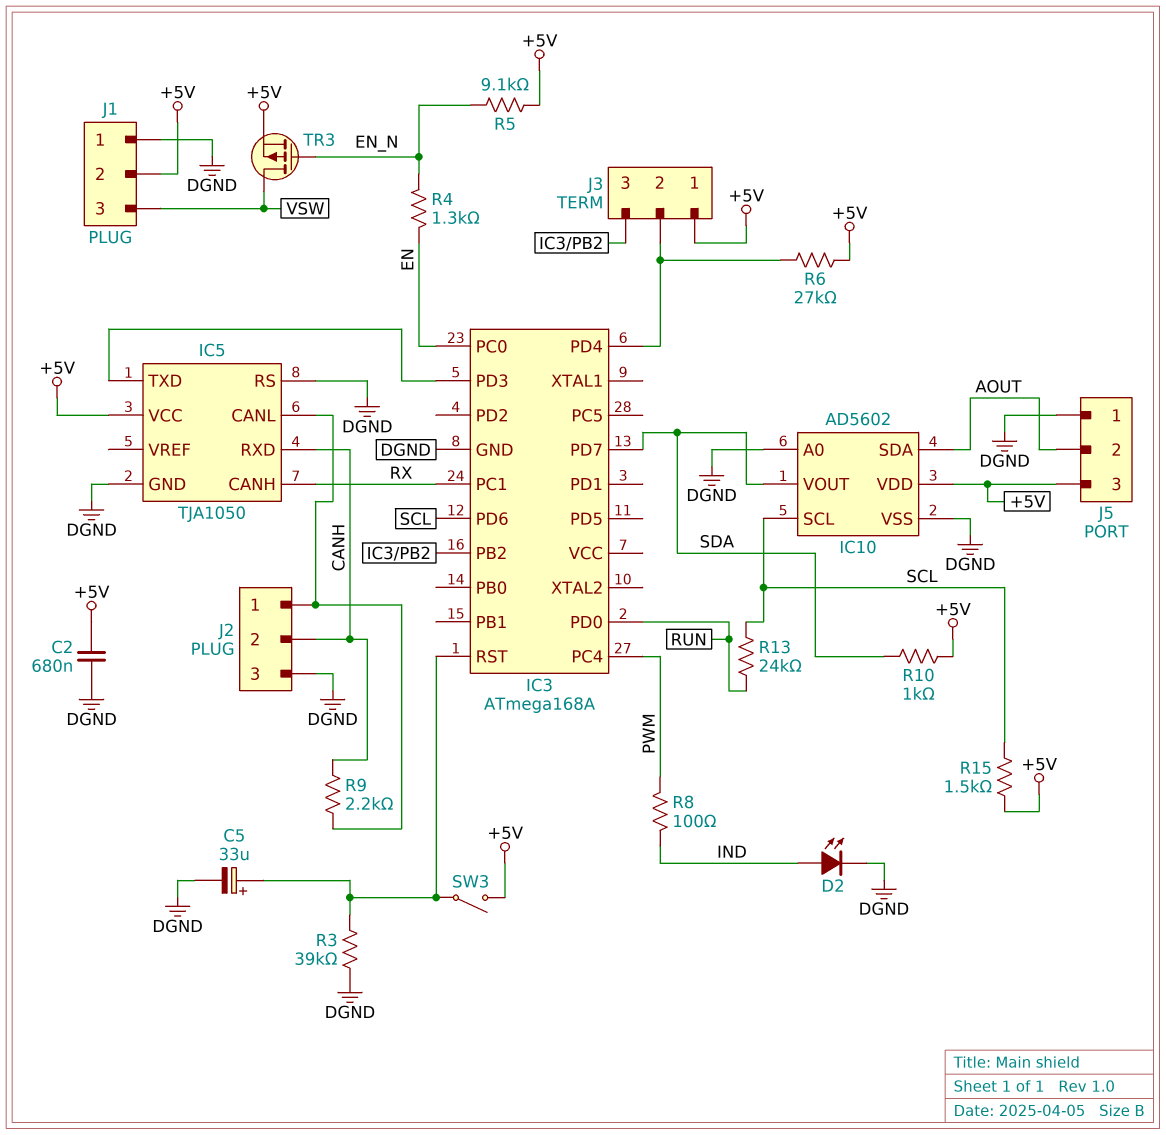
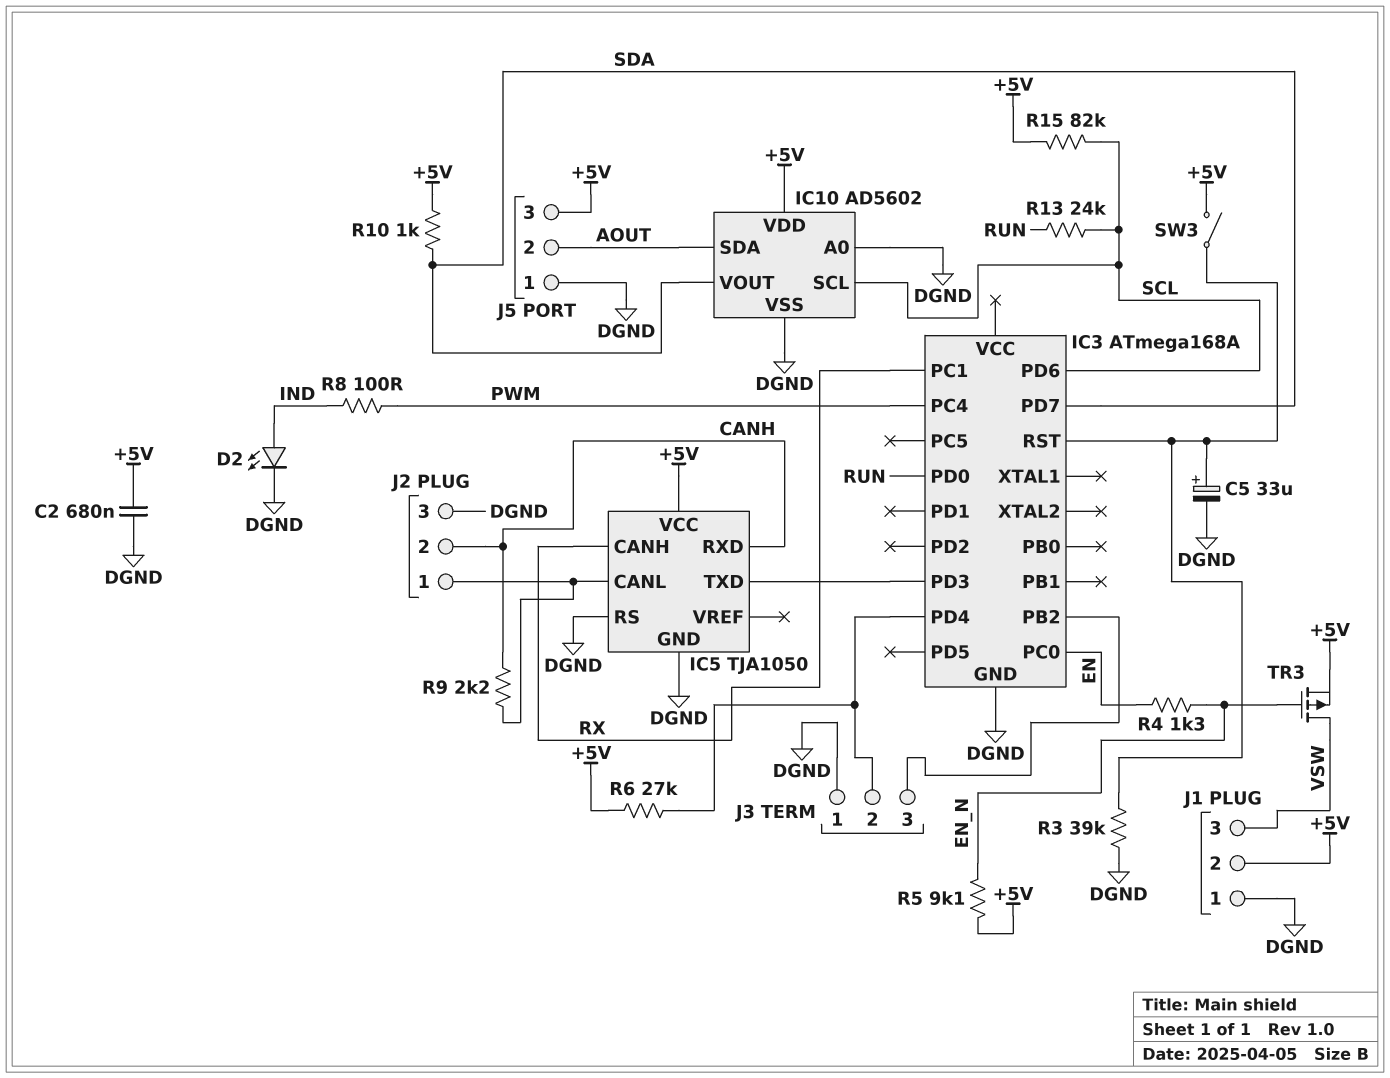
J3 pin 1: +5V -> DGND
R15: 1.5k (+5V, SCL) -> 82k (+5V, SCL)

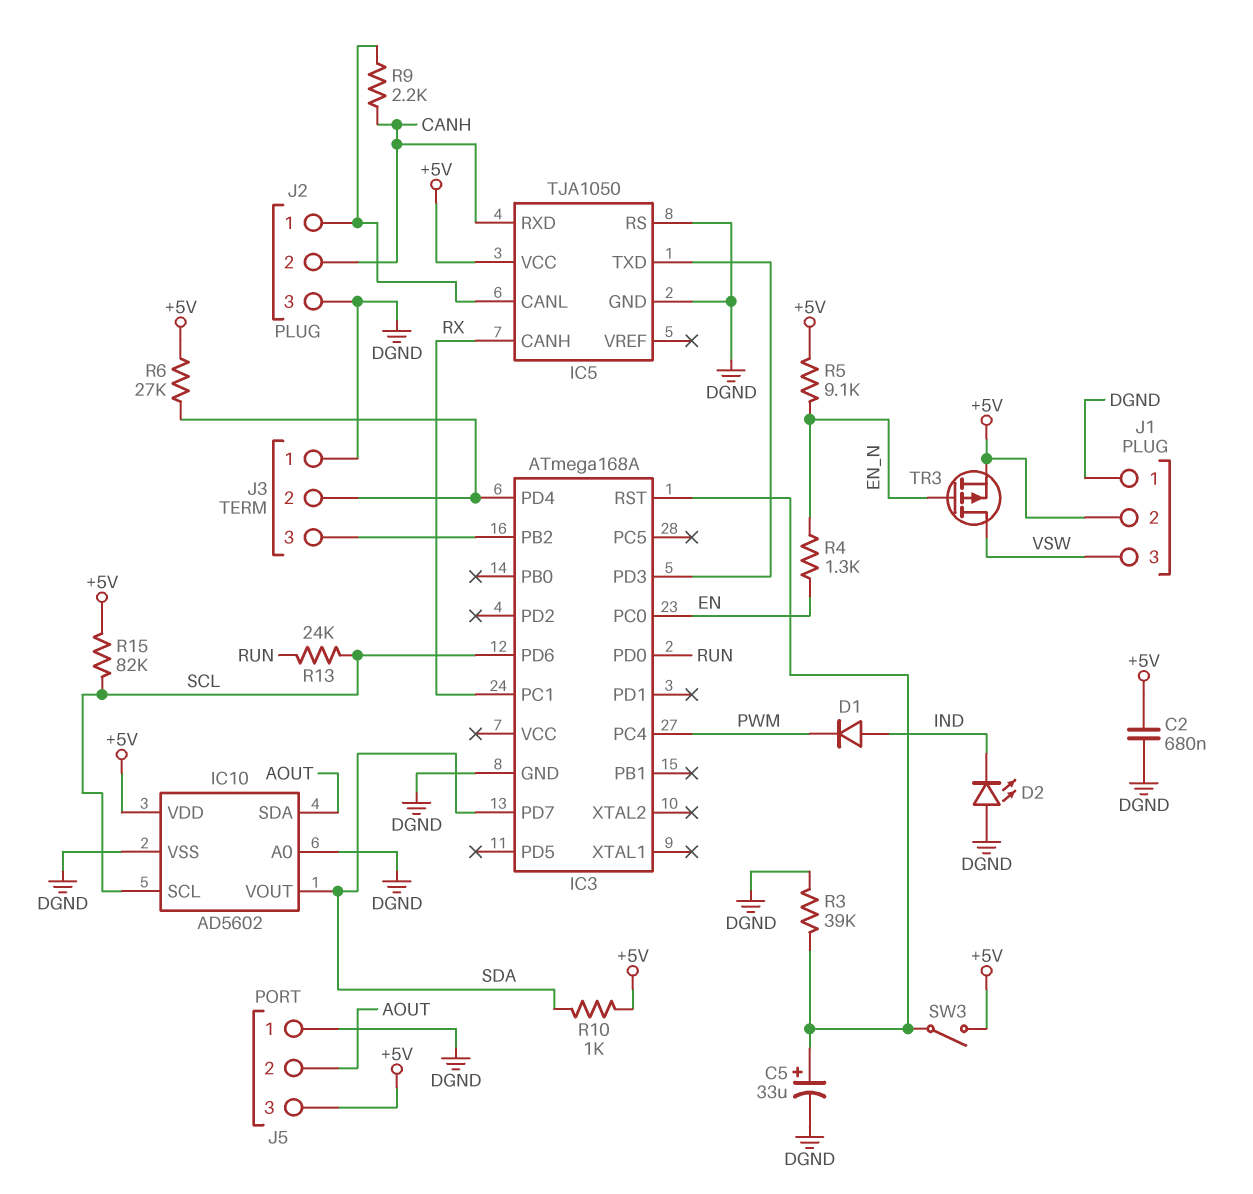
D1: none -> diode (A IND, K PWM)
D2: LED (A IND, K DGND) -> LED (A DGND, K IND)
R8: 100 (IND, PWM) -> none

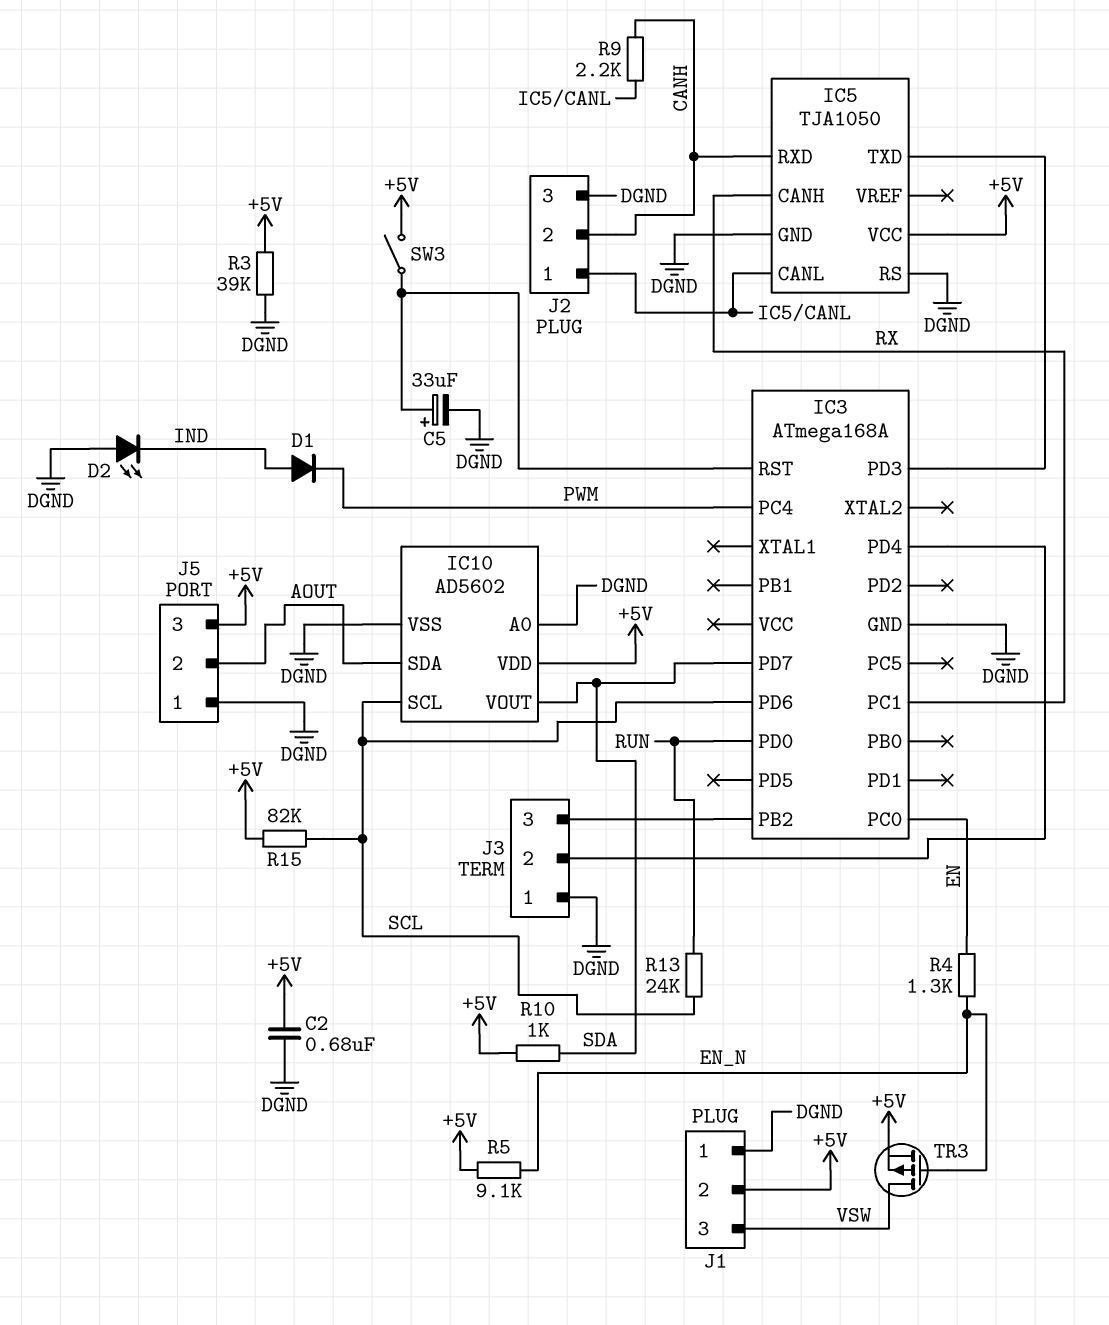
R3: 39k (DGND, IC3/RST) -> 39k (+5V, DGND)
R6: 27k (+5V, IC3/PD4) -> none

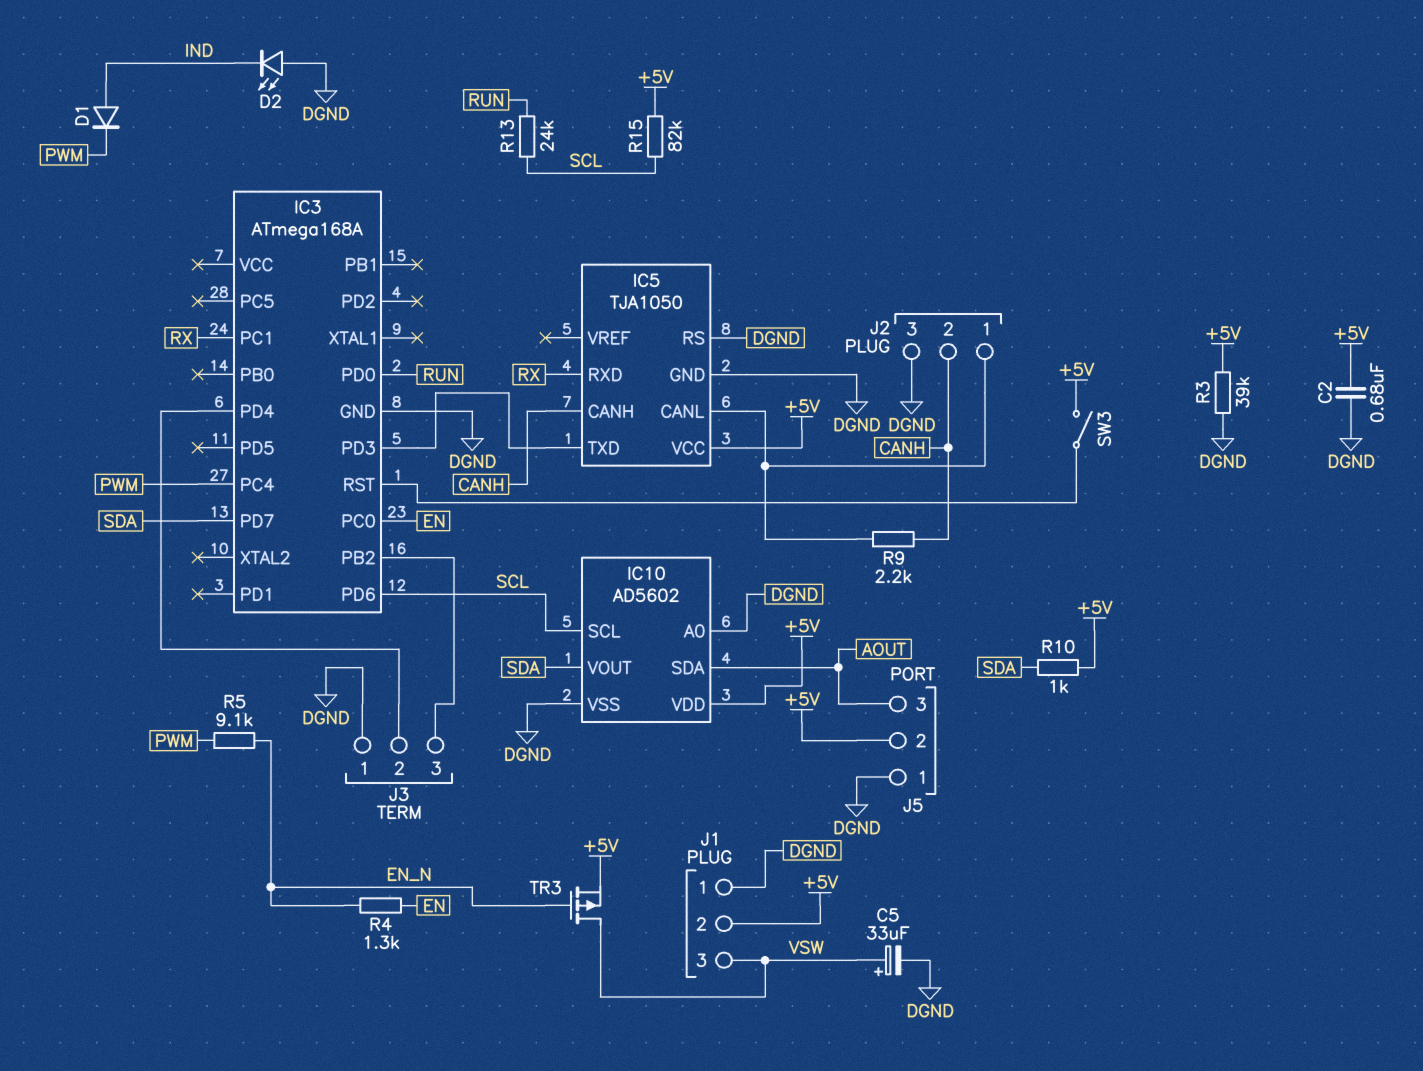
C5: 33uF (plus IC3/RST, minus DGND) -> 33uF (plus VSW, minus DGND)
IC5 pin CANH: RX -> CANH
IC5 pin RXD: CANH -> RX
J5 pin 2: AOUT -> +5V
J5 pin 3: +5V -> AOUT
R5: 9.1k (+5V, EN_N) -> 9.1k (EN_N, PWM)

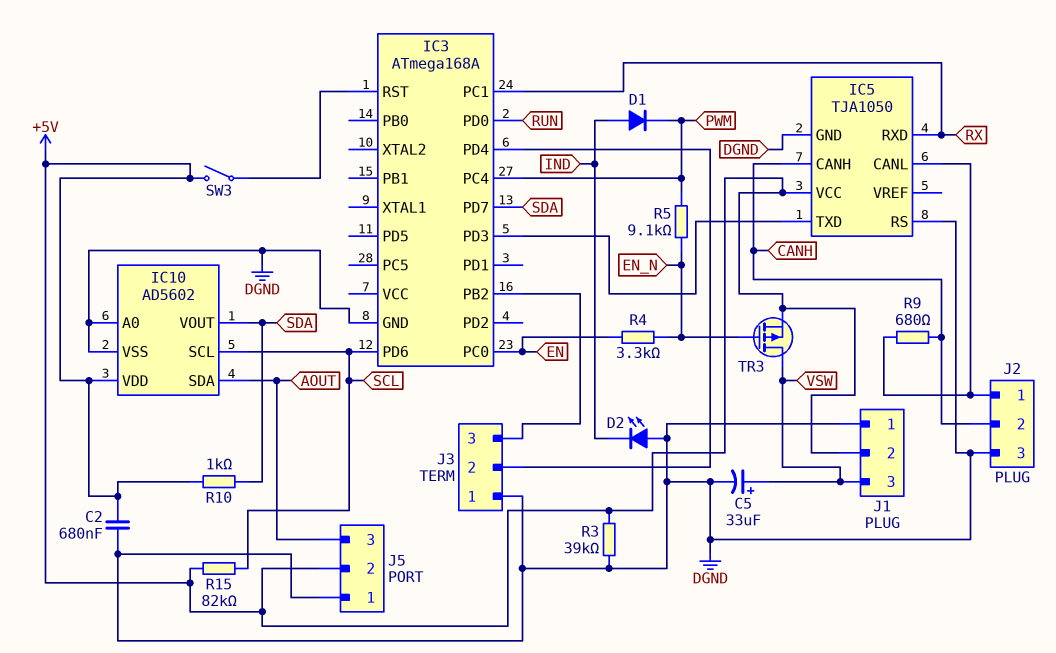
R4: 1.3k (EN, EN_N) -> 3.3k (EN, EN_N)
R9: 2.2k (CANH, IC5/CANL) -> 680 (CANH, IC5/CANL)
R13: 24k (RUN, SCL) -> none

